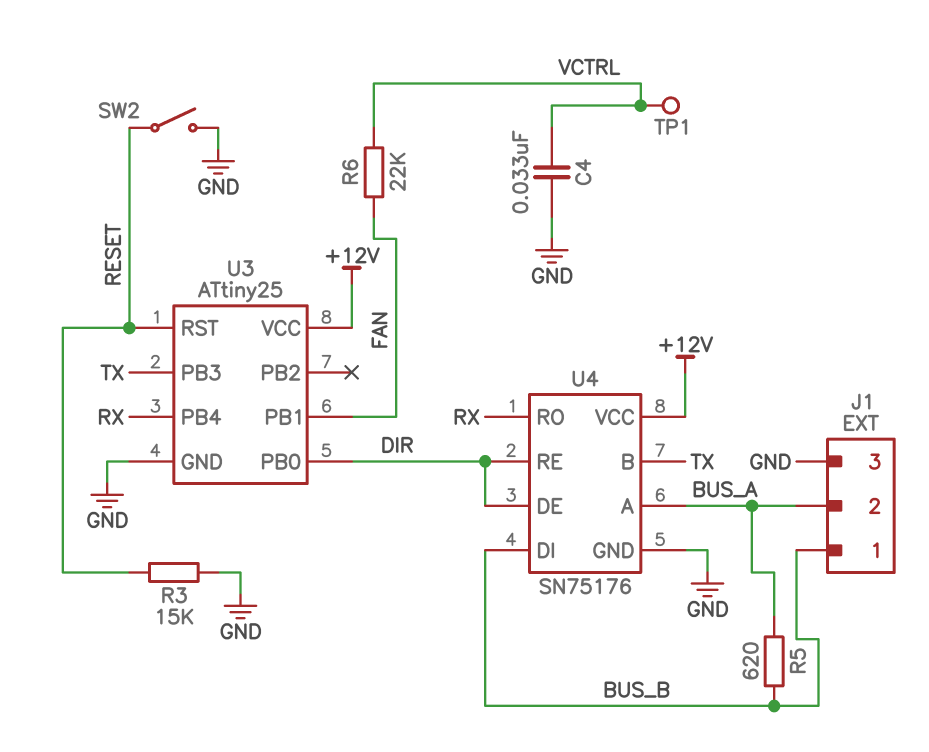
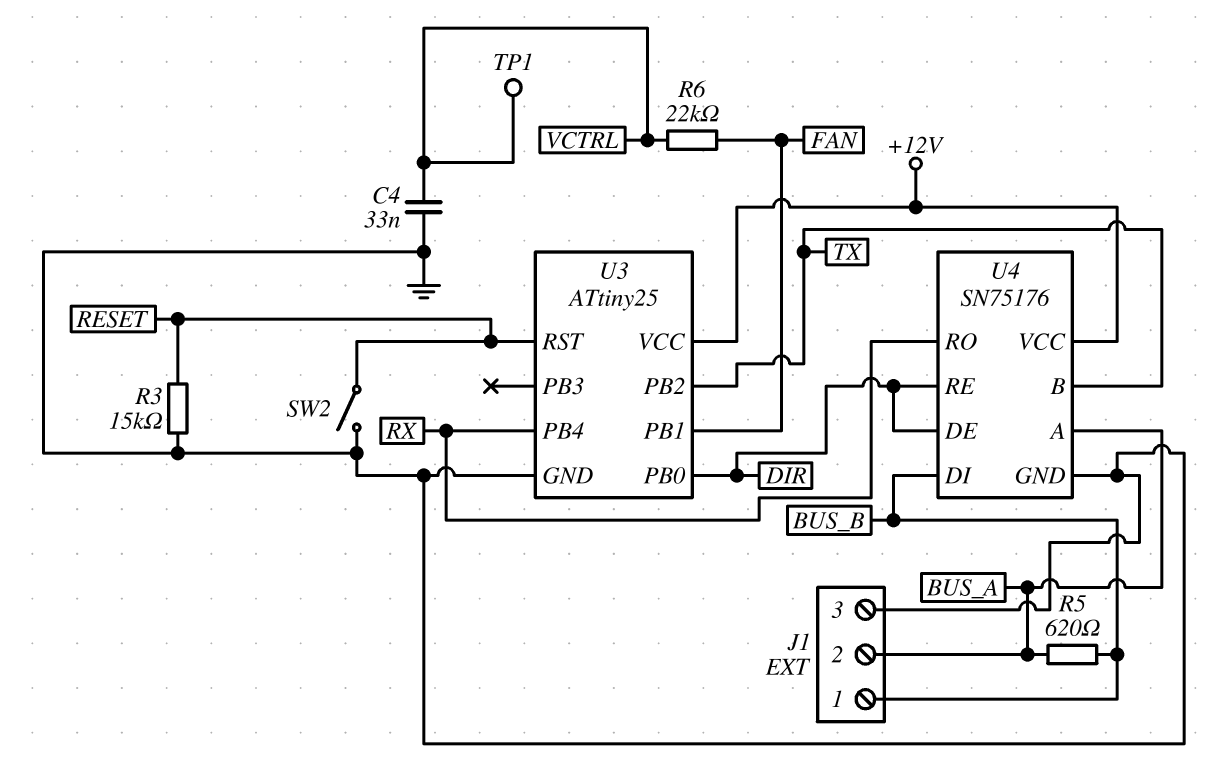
U3 pin PB2: none -> TX
U3 pin PB3: TX -> none

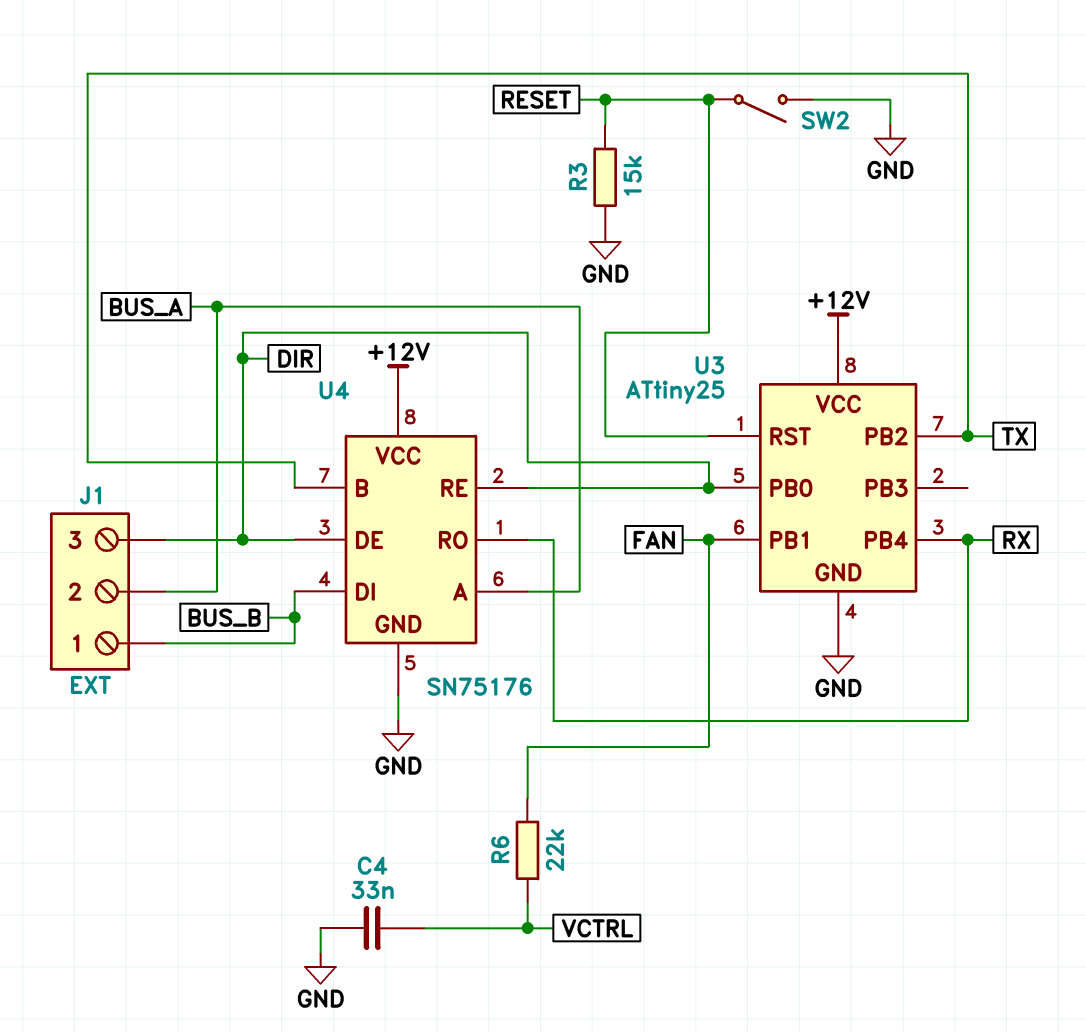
J1 pin 3: GND -> DIR
R5: 620 (BUS_A, BUS_B) -> none
TP1: test point (VCTRL) -> none

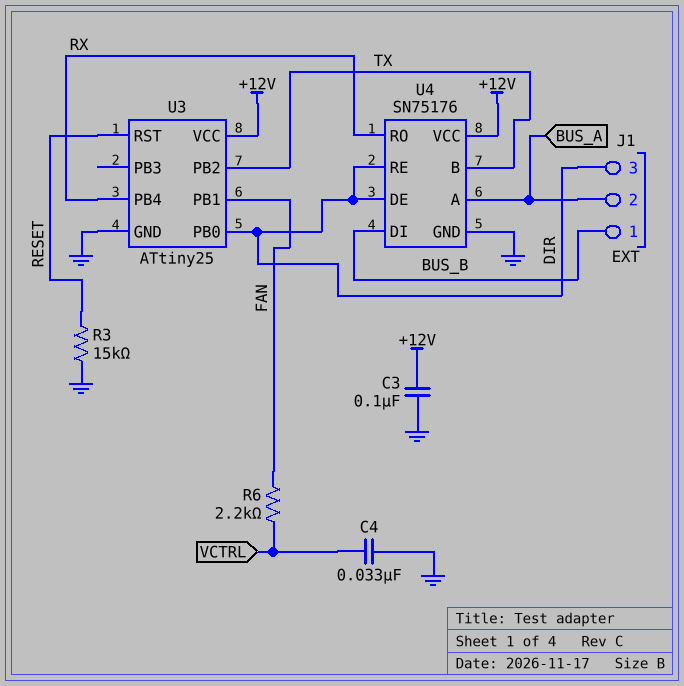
C3: none -> 100nF (+12V, GND)
R6: 22k (FAN, VCTRL) -> 2.2k (FAN, VCTRL)
SW2: switch (GND, RESET) -> none

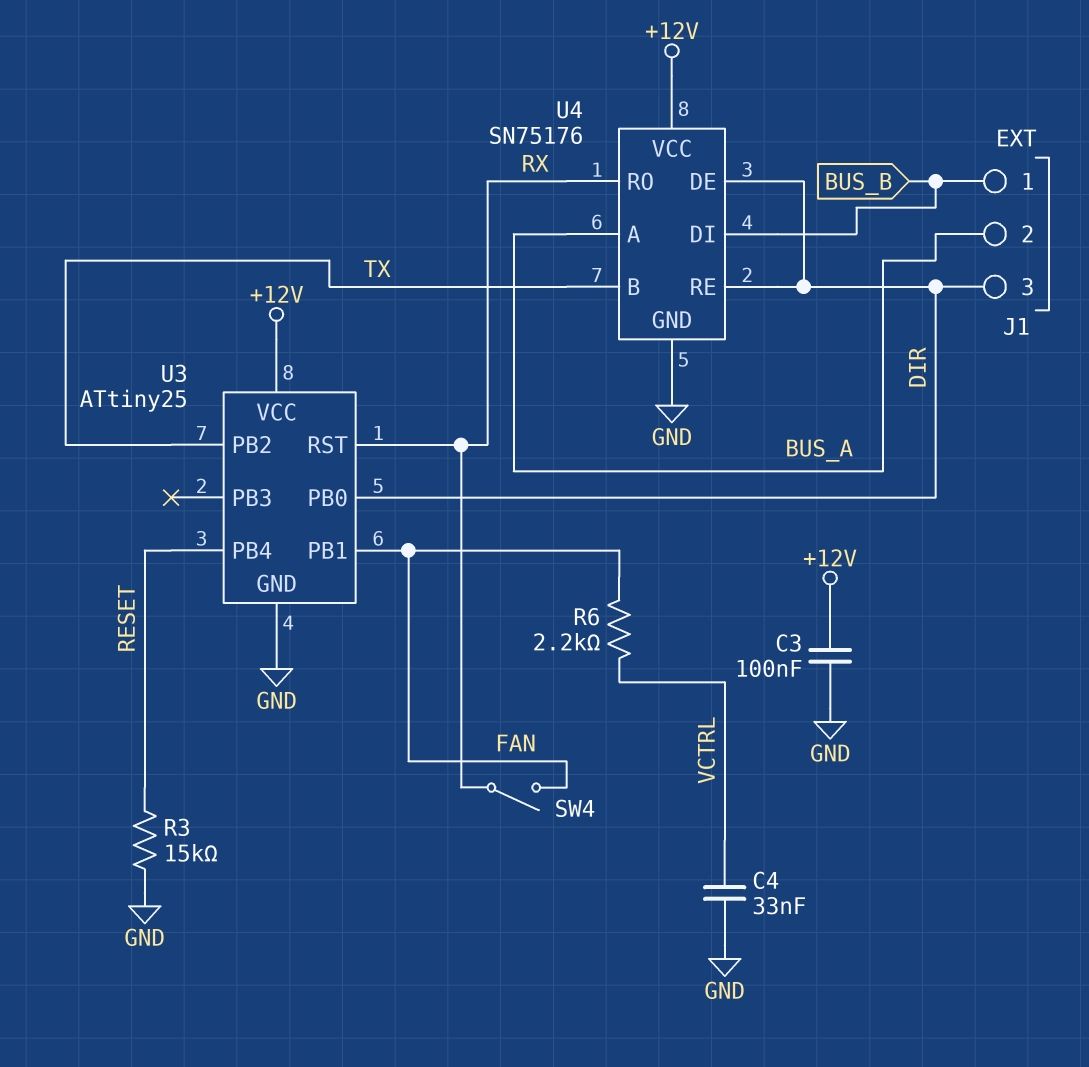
SW4: none -> switch (FAN, RX)
U3 pin PB4: RX -> RESET
U3 pin RST: RESET -> RX

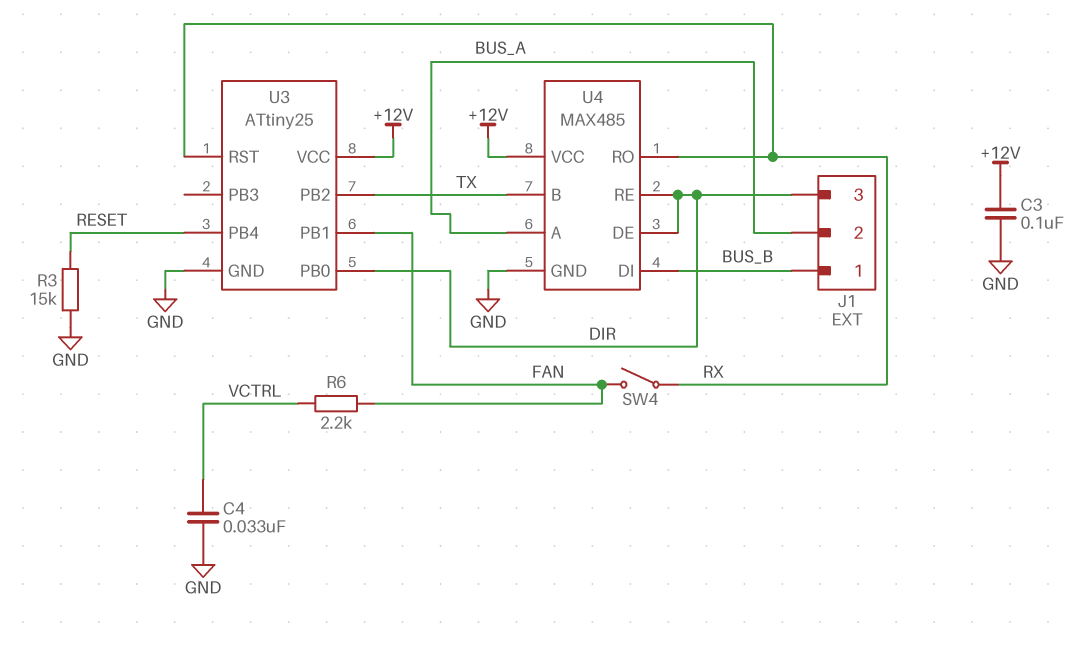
U4: SN75176 -> MAX485

